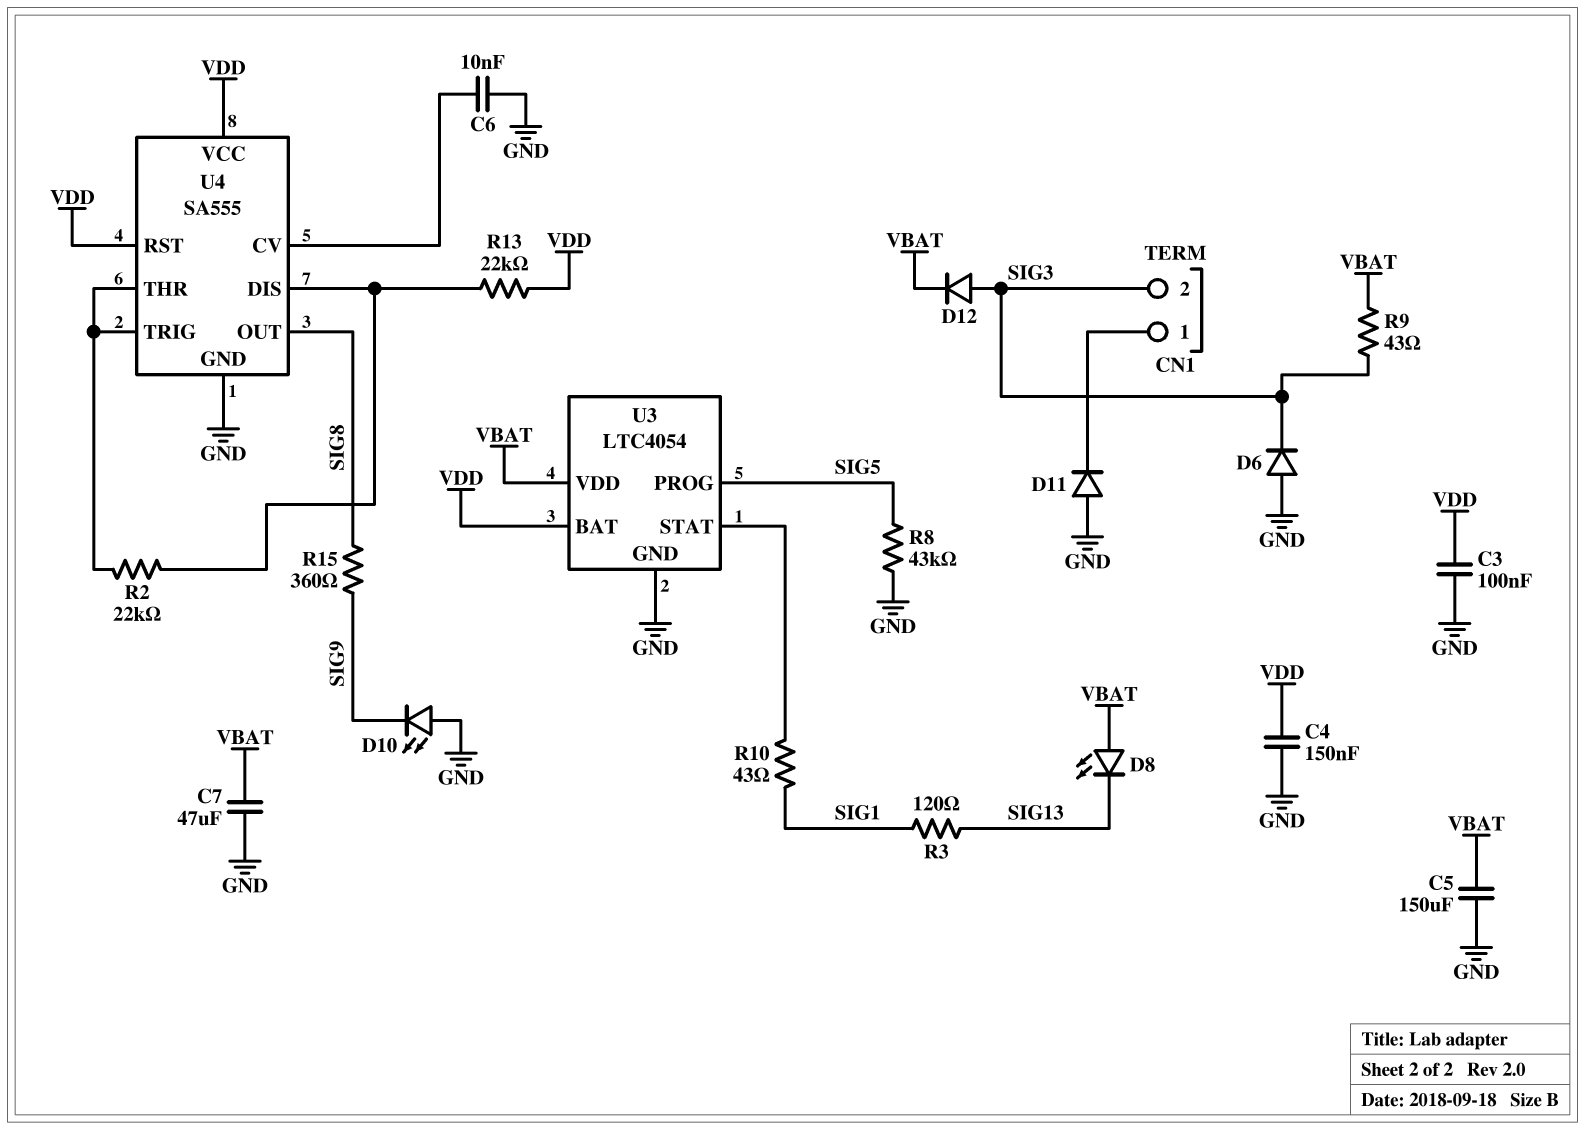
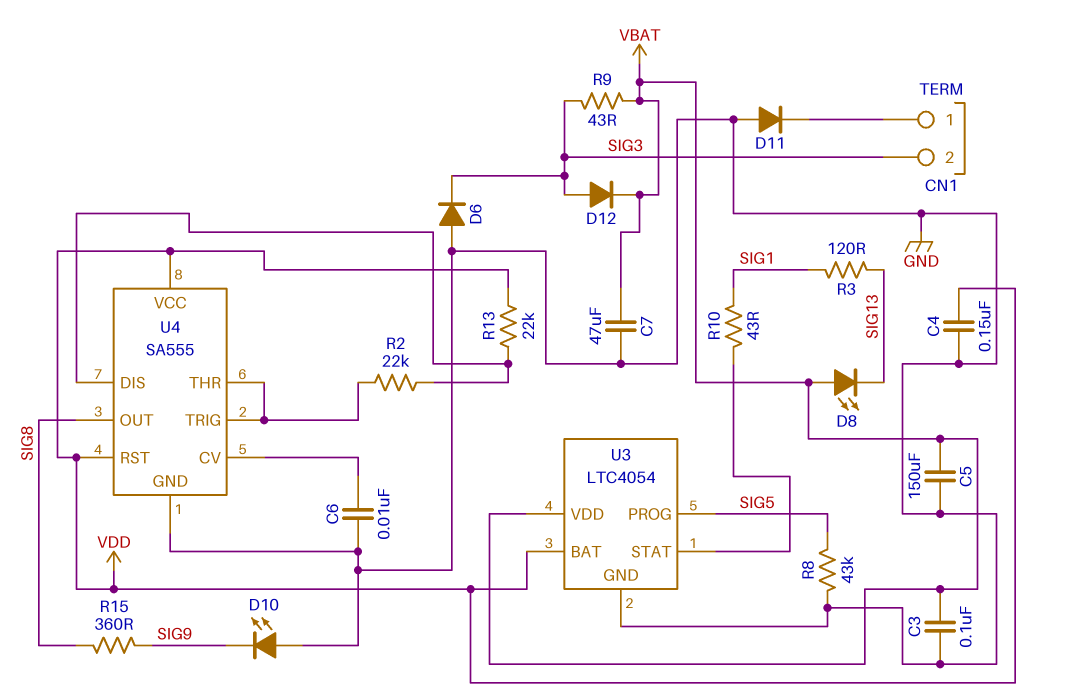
C3: 100nF (GND, VDD) -> 100nF (GND, VBAT)

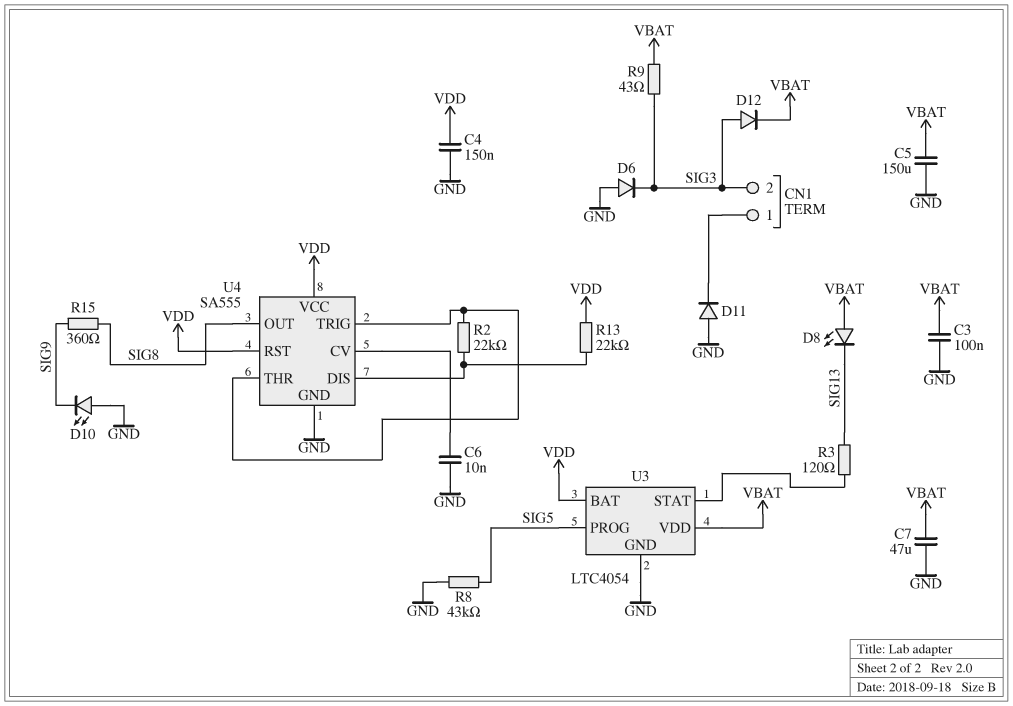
R3: 120 (SIG1, SIG13) -> 120 (SIG13, U3/STAT)
R10: 43 (SIG1, U3/STAT) -> none

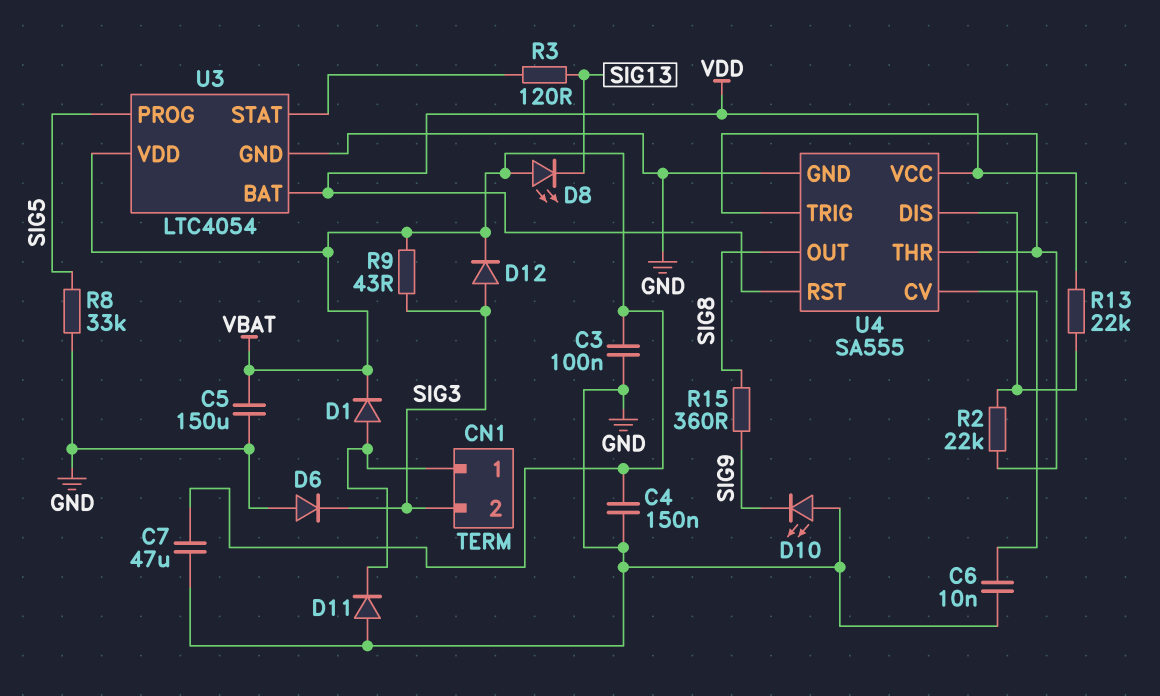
C4: 150nF (GND, VDD) -> 150nF (GND, VBAT)
D1: none -> diode (A CN1/1, K VBAT)
R8: 43k (GND, SIG5) -> 33k (GND, SIG5)

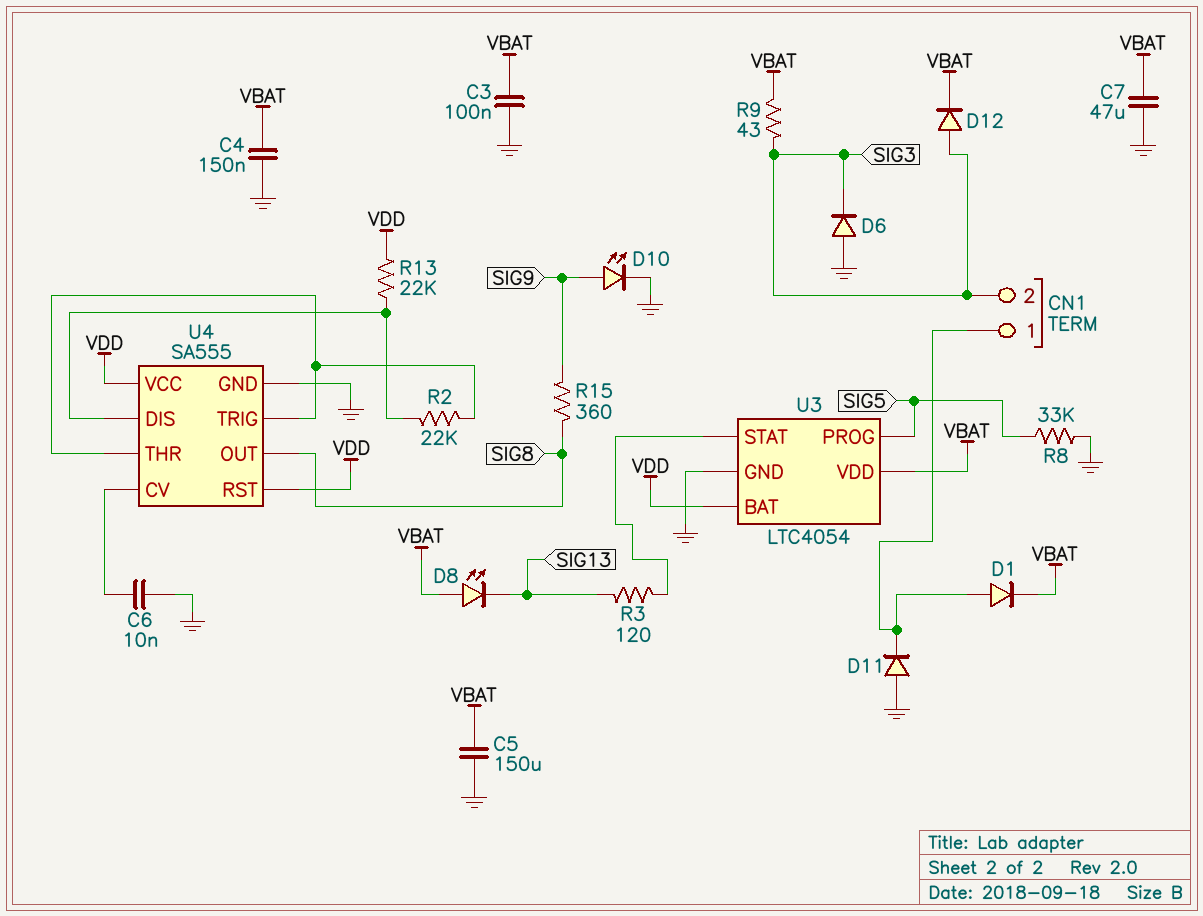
D10: LED (A GND, K SIG9) -> LED (A SIG9, K GND)

